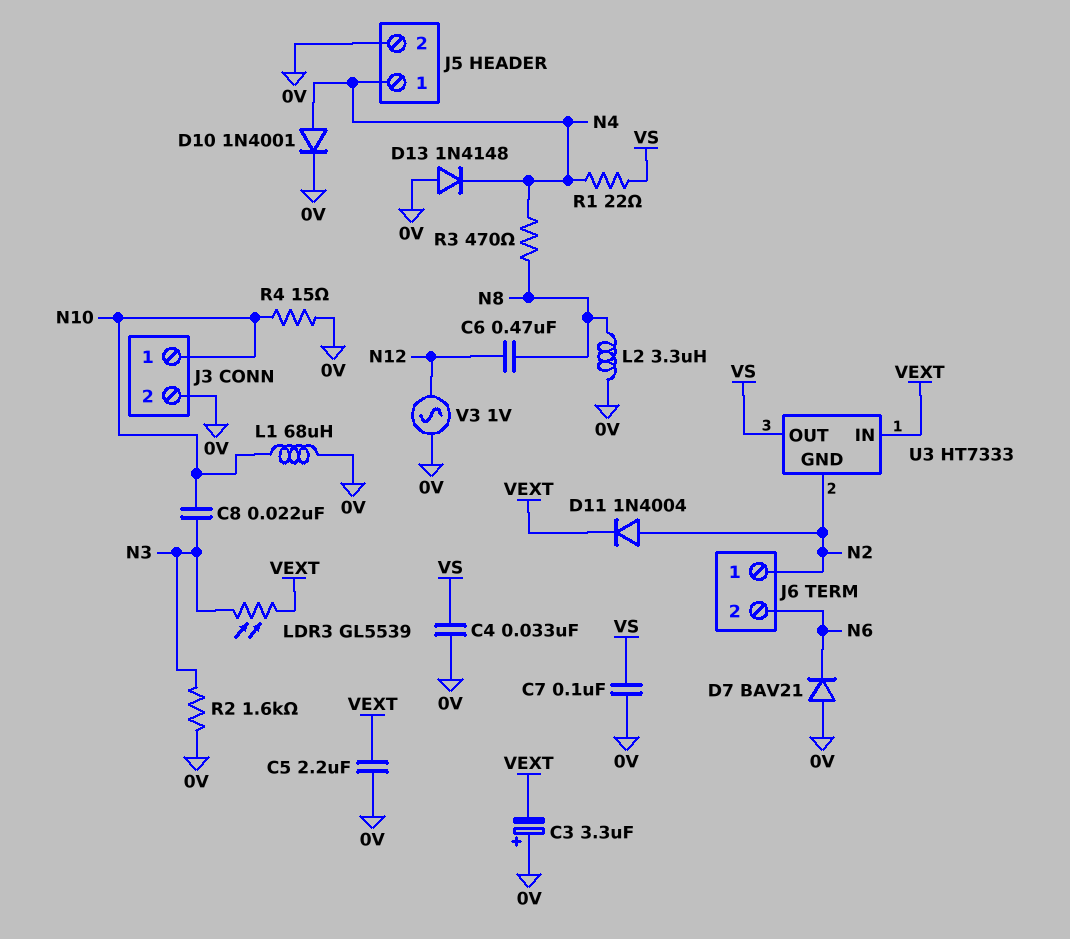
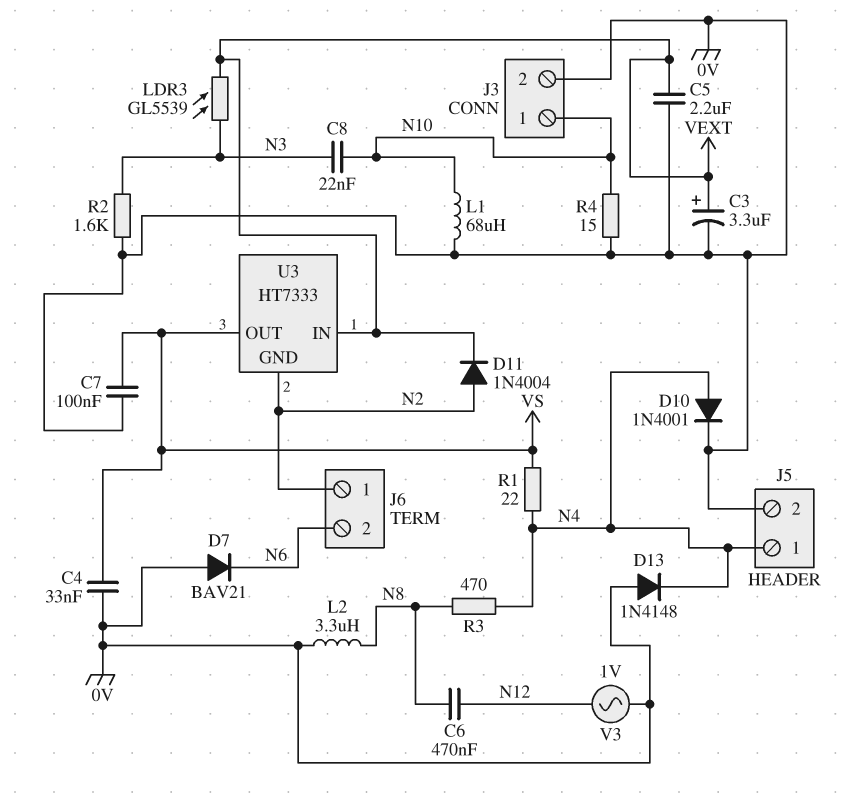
C3: 3.3uF (plus 0V, minus VEXT) -> 3.3uF (plus VEXT, minus 0V)

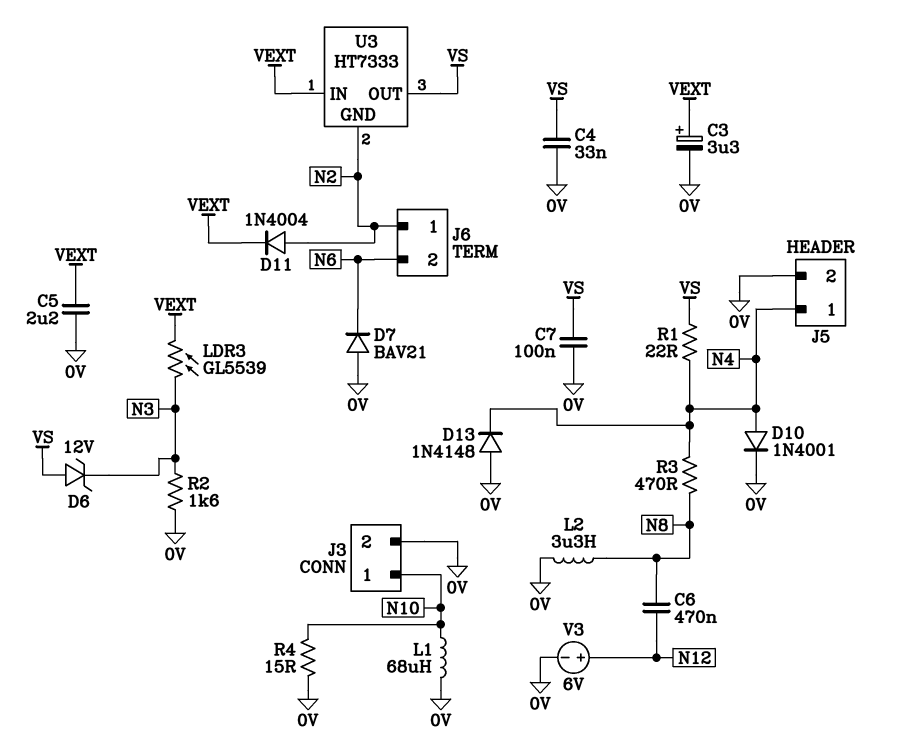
C8: 22nF (N3, N10) -> none
D6: none -> zener 12V (A VS, K N3)
V3: AC 1V (0V, N12) -> 6V (plus N12, minus 0V)

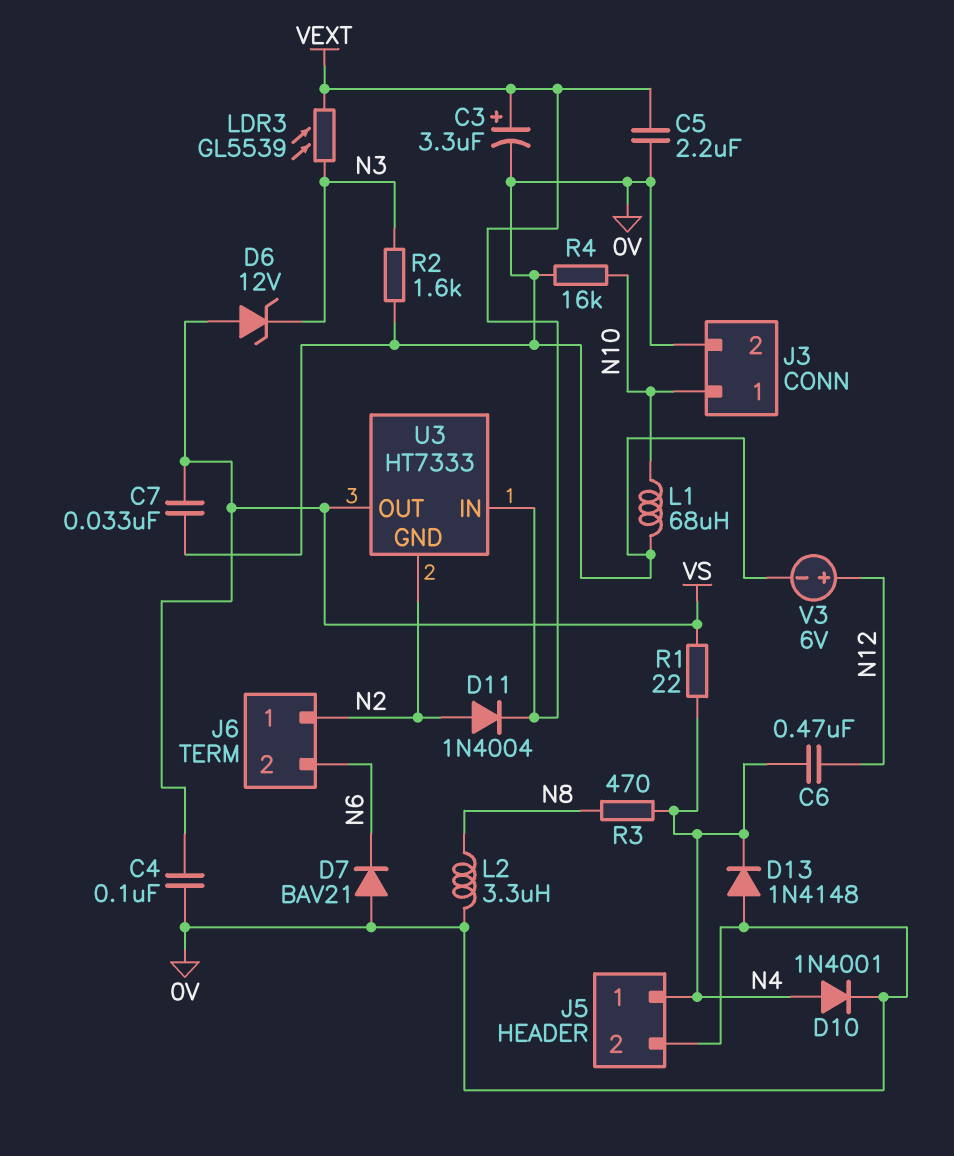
C4: 33nF (0V, VS) -> 100nF (0V, VS)
C6: 470nF (N8, N12) -> 470nF (N4, N12)
C7: 100nF (0V, VS) -> 33nF (0V, VS)
R4: 15 (0V, N10) -> 16k (0V, N10)

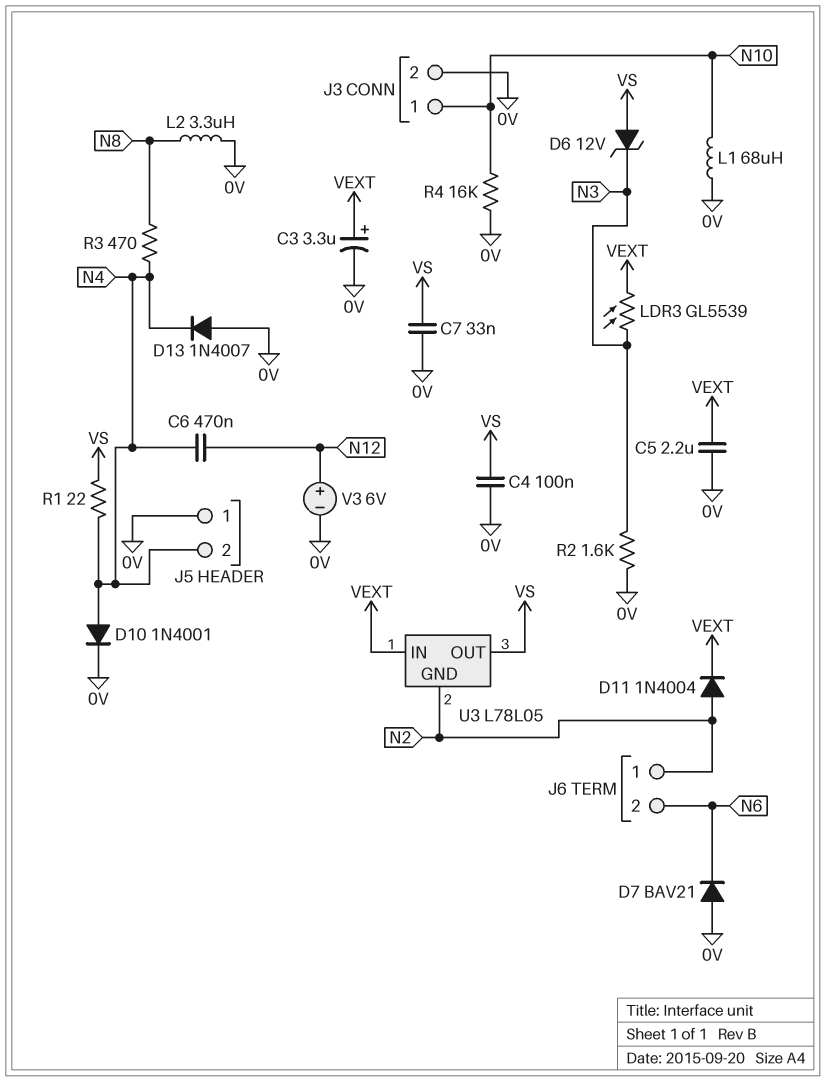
D13: diode 1N4148 (A 0V, K N4) -> diode 1N4007 (A 0V, K N4)
J5 pin 1: N4 -> 0V
J5 pin 2: 0V -> N4
U3: HT7333 -> L78L05

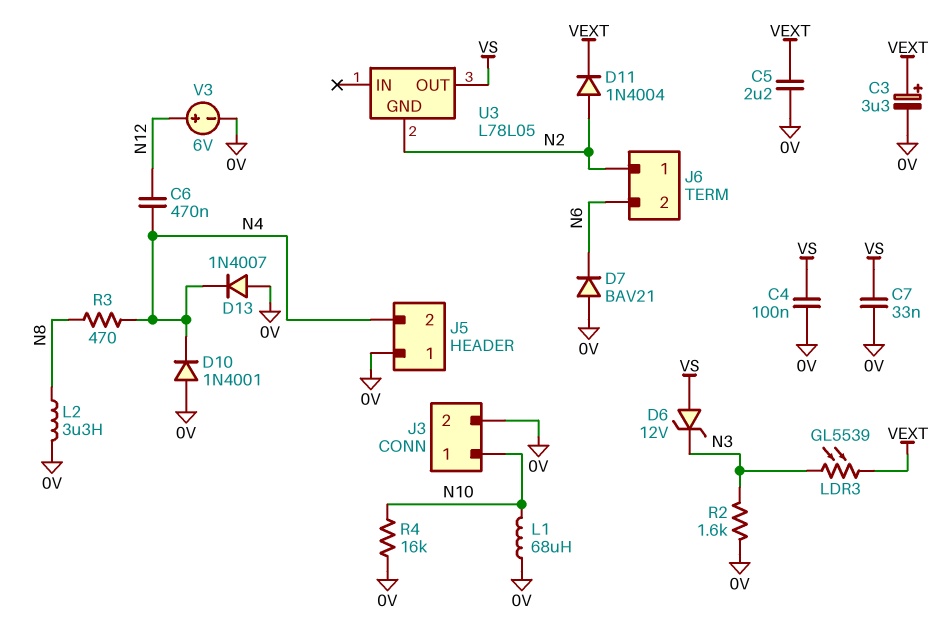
D10: diode 1N4001 (A N4, K 0V) -> diode 1N4001 (A 0V, K N4)
R1: 22 (N4, VS) -> none
U3 pin IN: VEXT -> none

